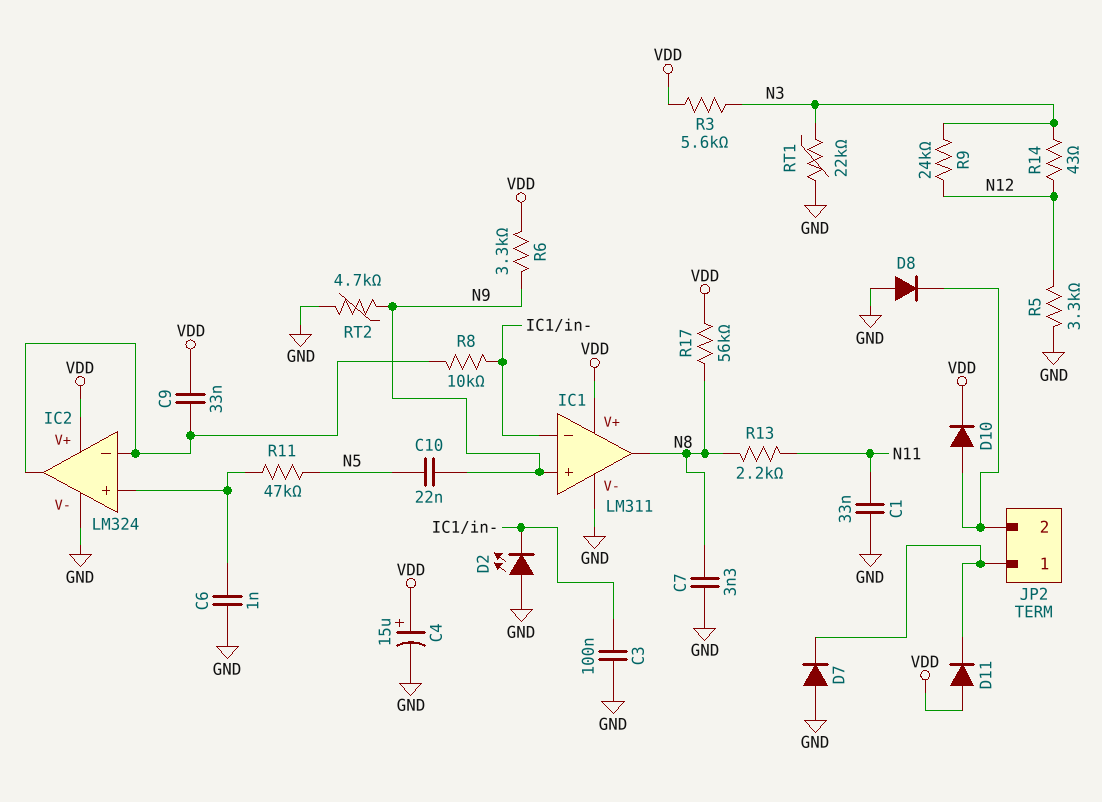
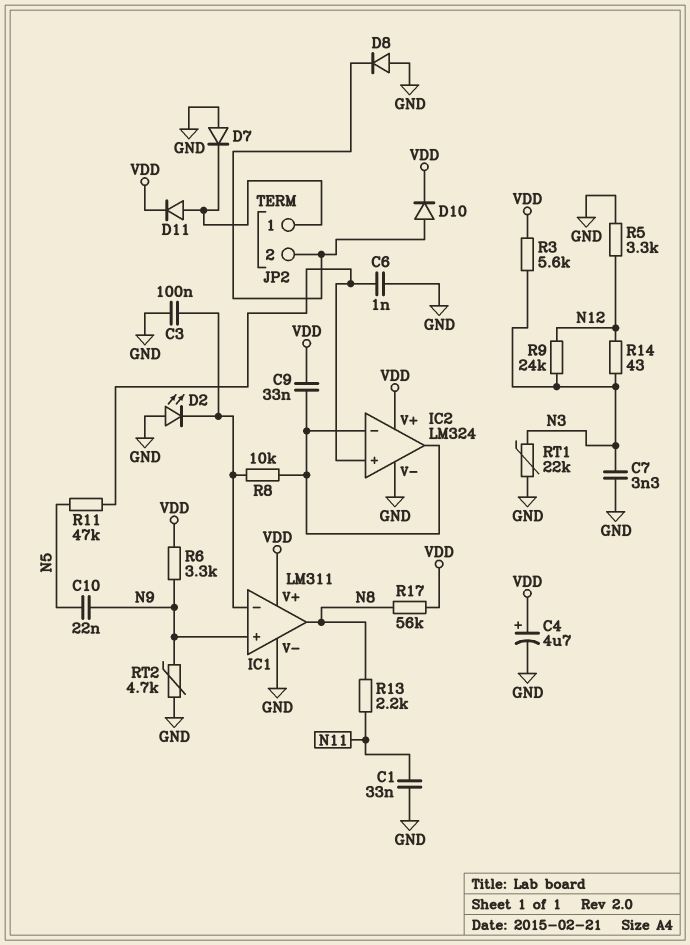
C4: 15uF (plus VDD, minus GND) -> 4.7uF (plus VDD, minus GND)
C7: 3.3nF (GND, N8) -> 3.3nF (GND, N3)
D11: diode (A VDD, K JP2/1) -> diode (A JP2/1, K VDD)

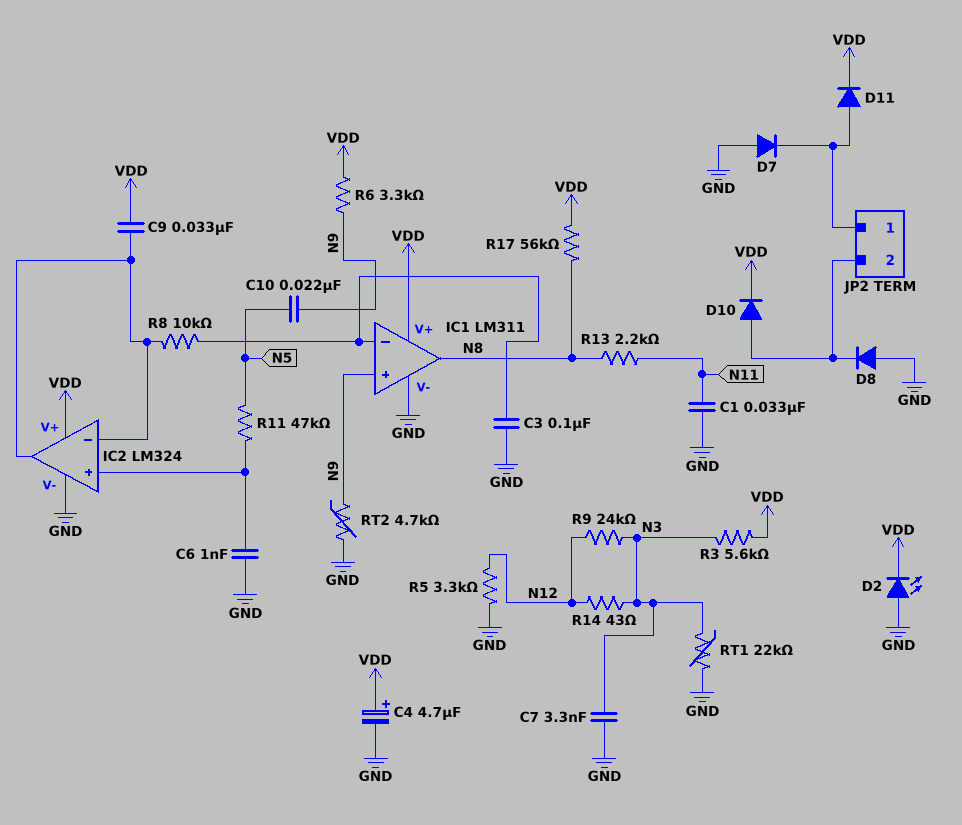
D2: LED (A GND, K IC1/in-) -> LED (A GND, K VDD)

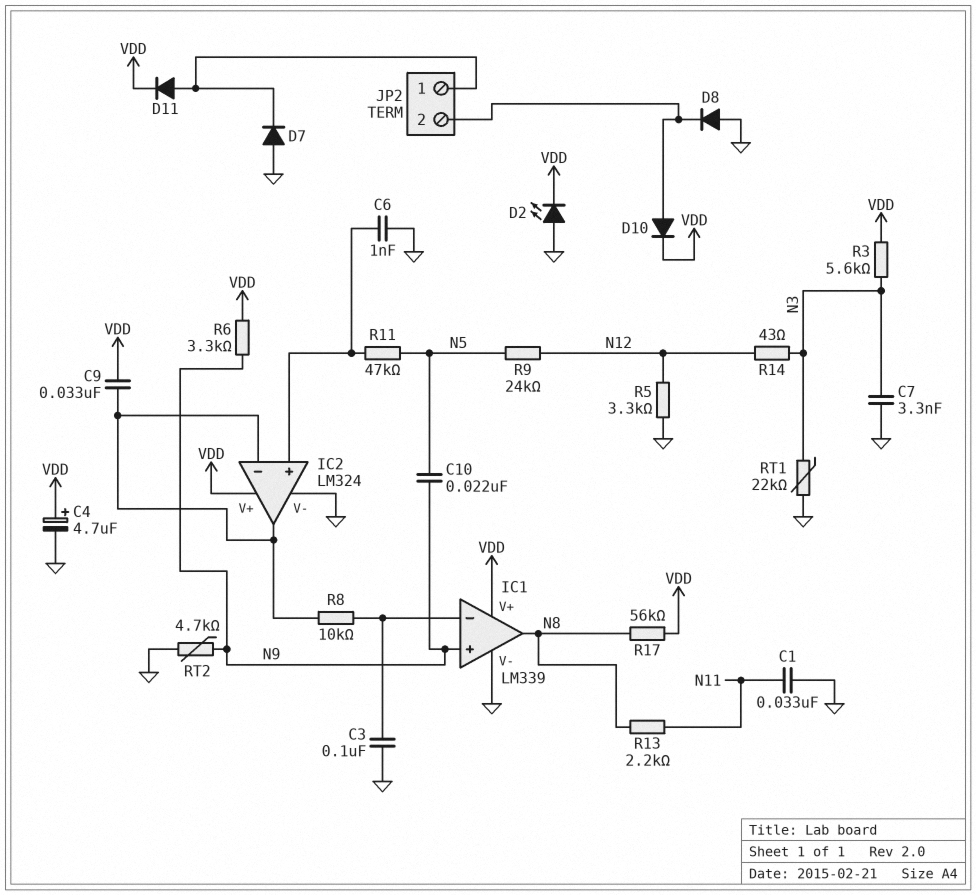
IC1: LM311 -> LM339
R9: 24k (N3, N12) -> 24k (N5, N12)

